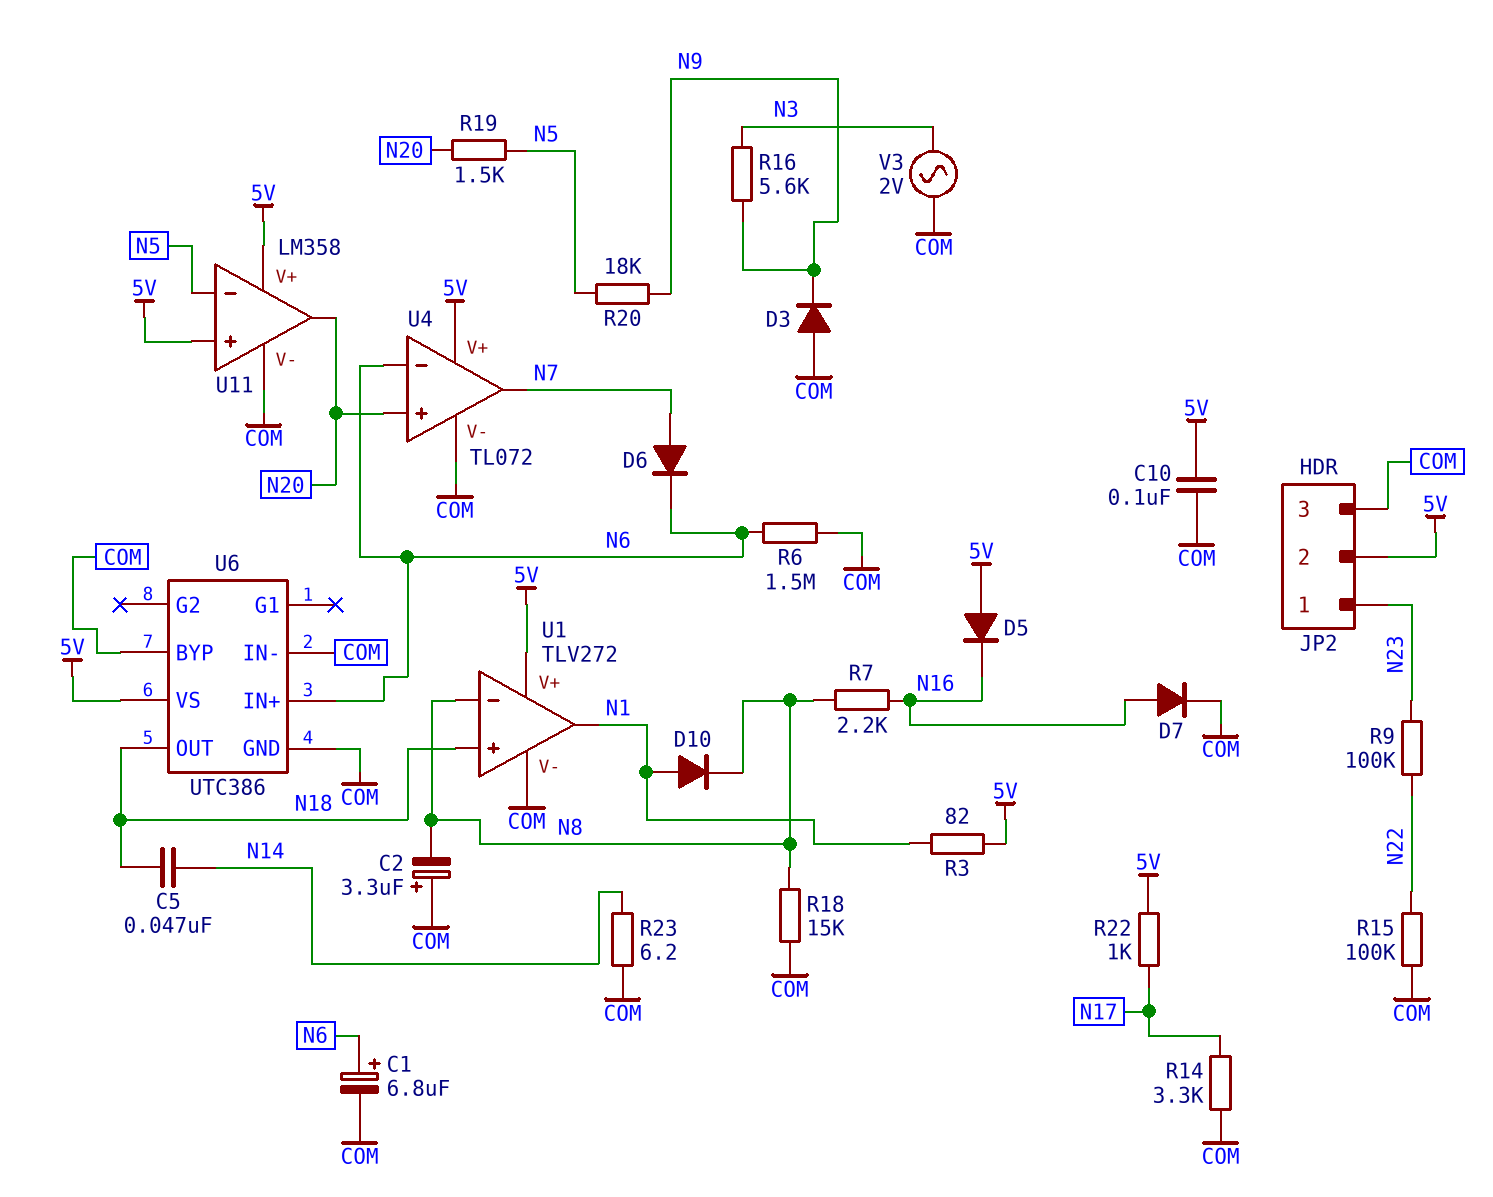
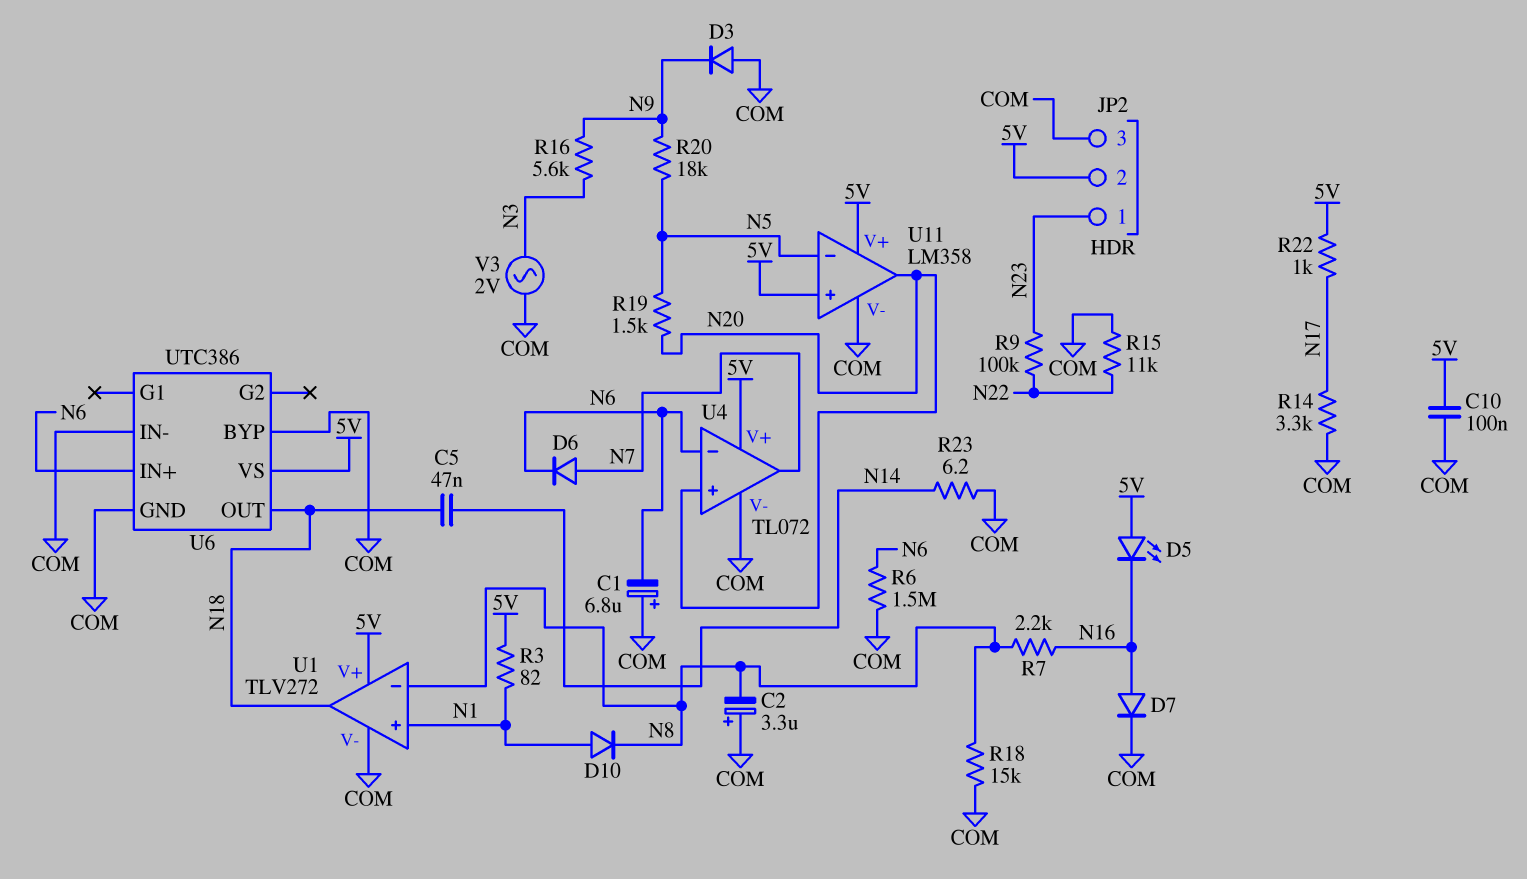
C1: 6.8uF (plus N6, minus COM) -> 6.8uF (plus COM, minus N6)
D5: diode (A 5V, K N16) -> LED (A 5V, K N16)
R15: 100k (COM, N22) -> 11k (COM, N22)
U1 pin in+: N18 -> N1
U1 pin out: N1 -> N18

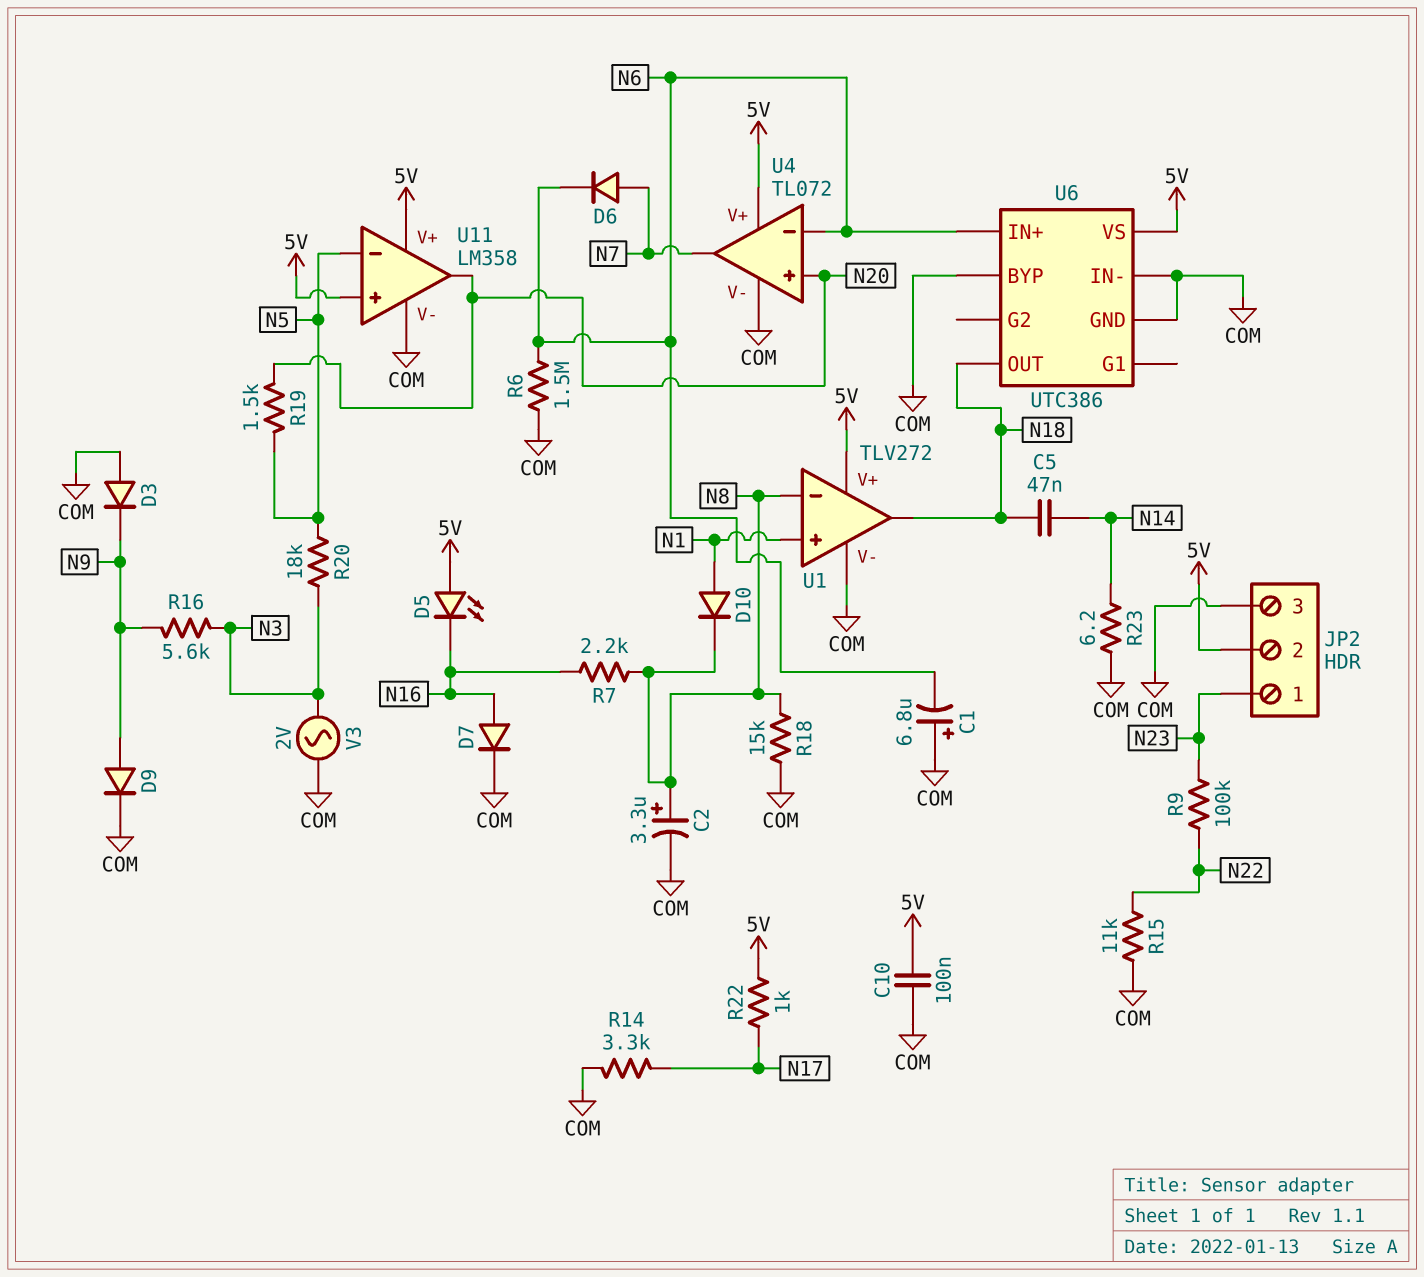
C2: 3.3uF (plus COM, minus N8) -> 3.3uF (plus N8, minus COM)
D9: none -> diode (A N9, K COM)
R3: 82 (5V, N1) -> none
R20: 18k (N5, N9) -> 18k (N3, N5)

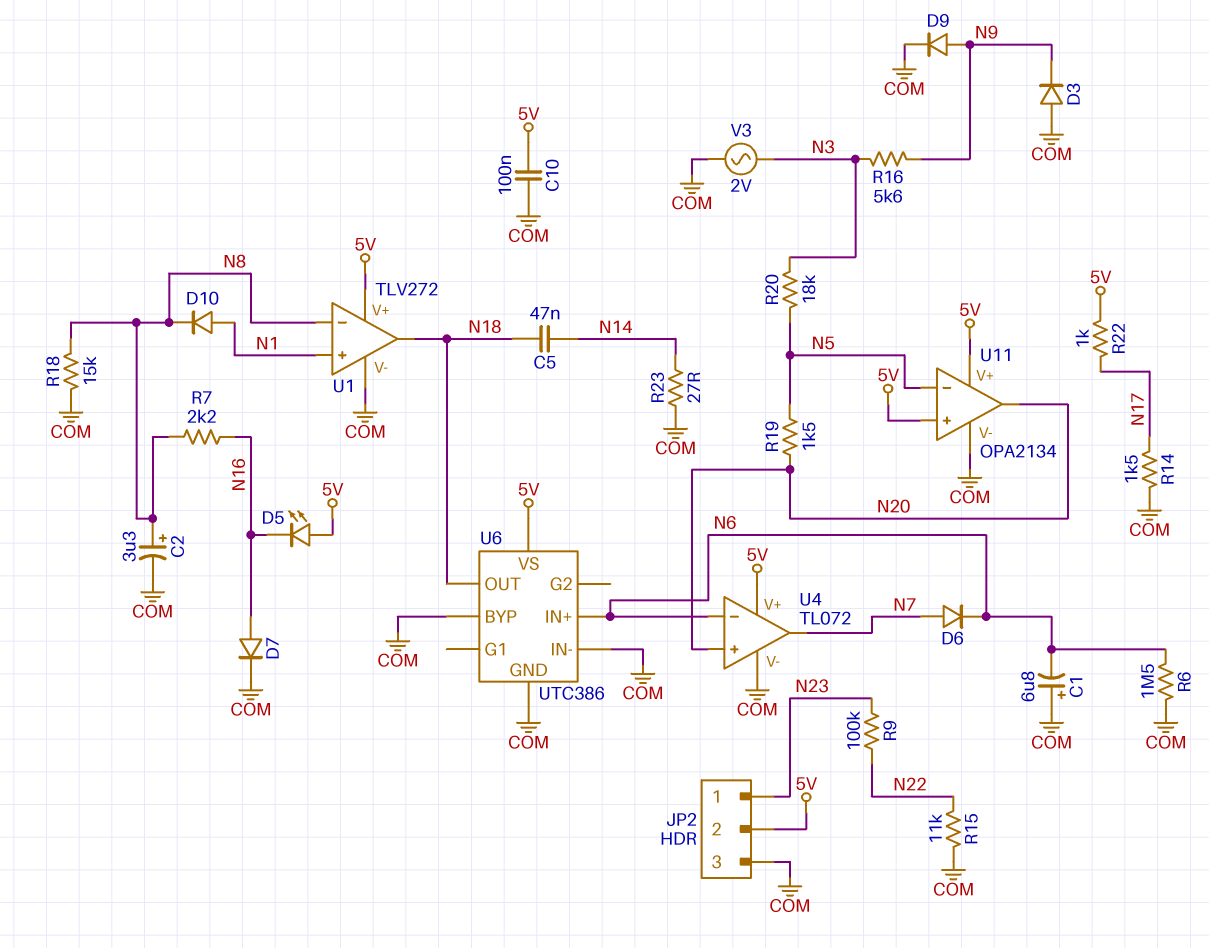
R14: 3.3k (COM, N17) -> 1.5k (COM, N17)
R23: 6.2 (COM, N14) -> 27 (COM, N14)
U11: LM358 -> OPA2134

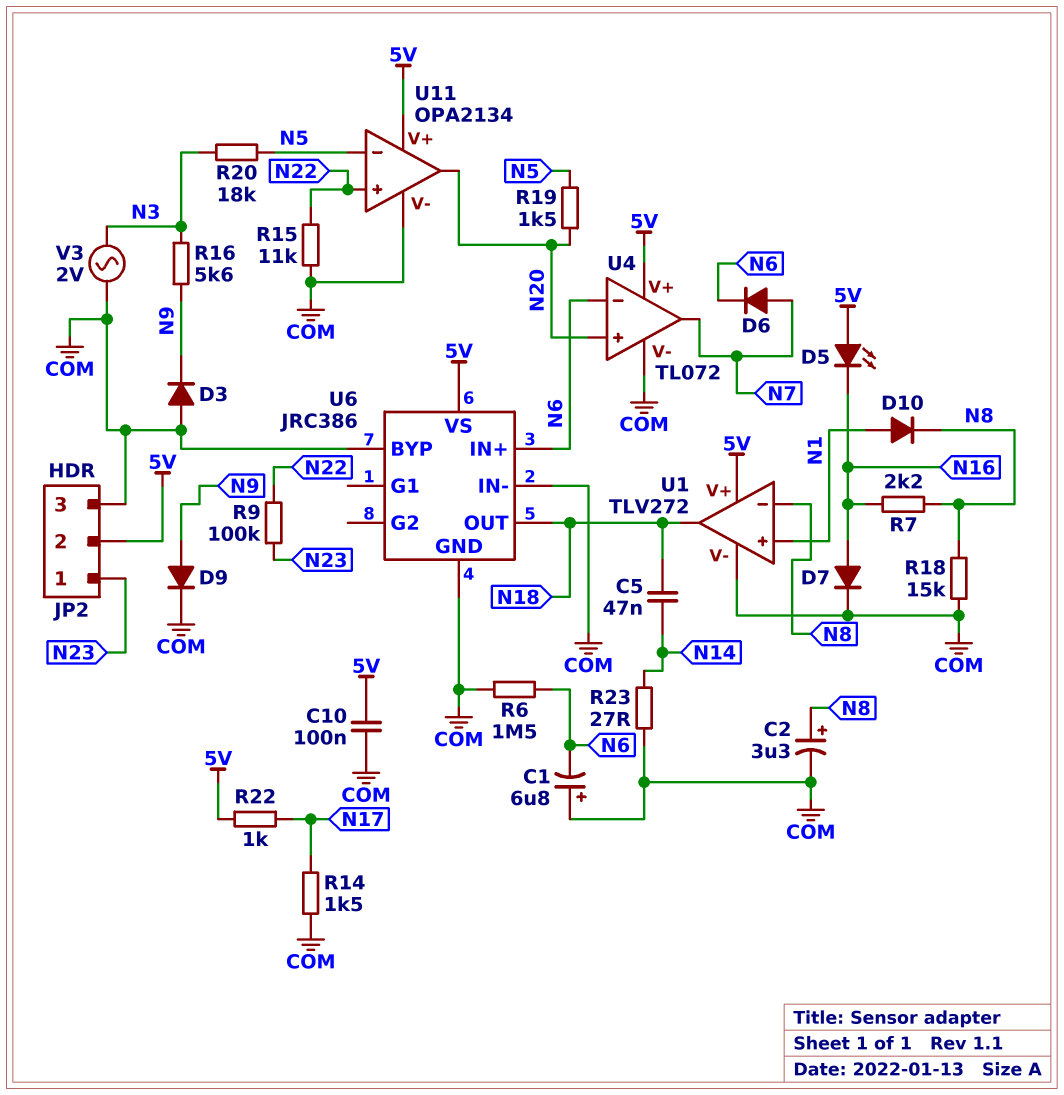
U6: UTC386 -> JRC386
U11 pin in+: 5V -> N22

